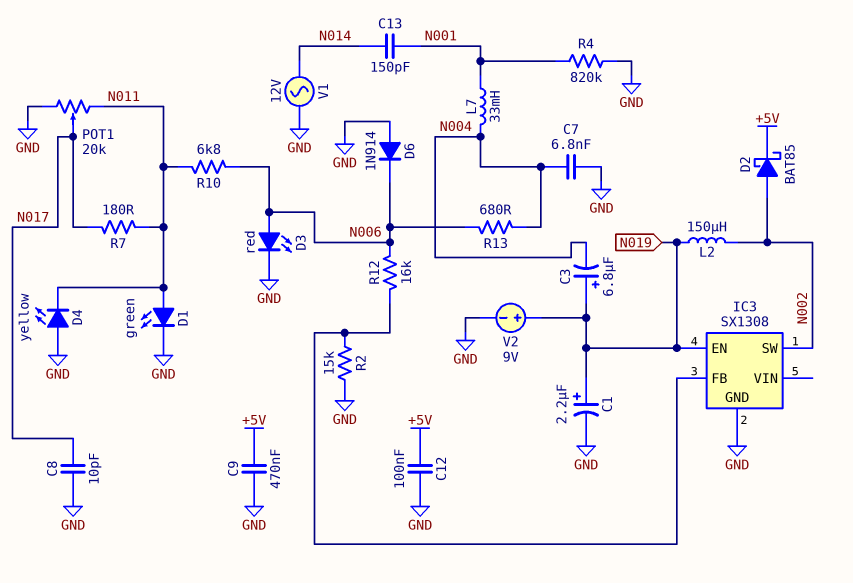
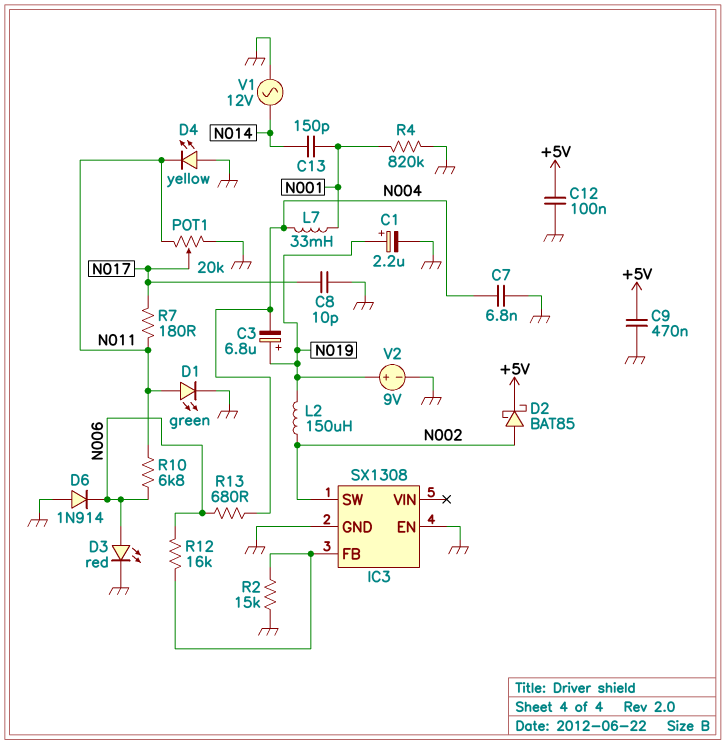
IC3 pin EN: N019 -> GND

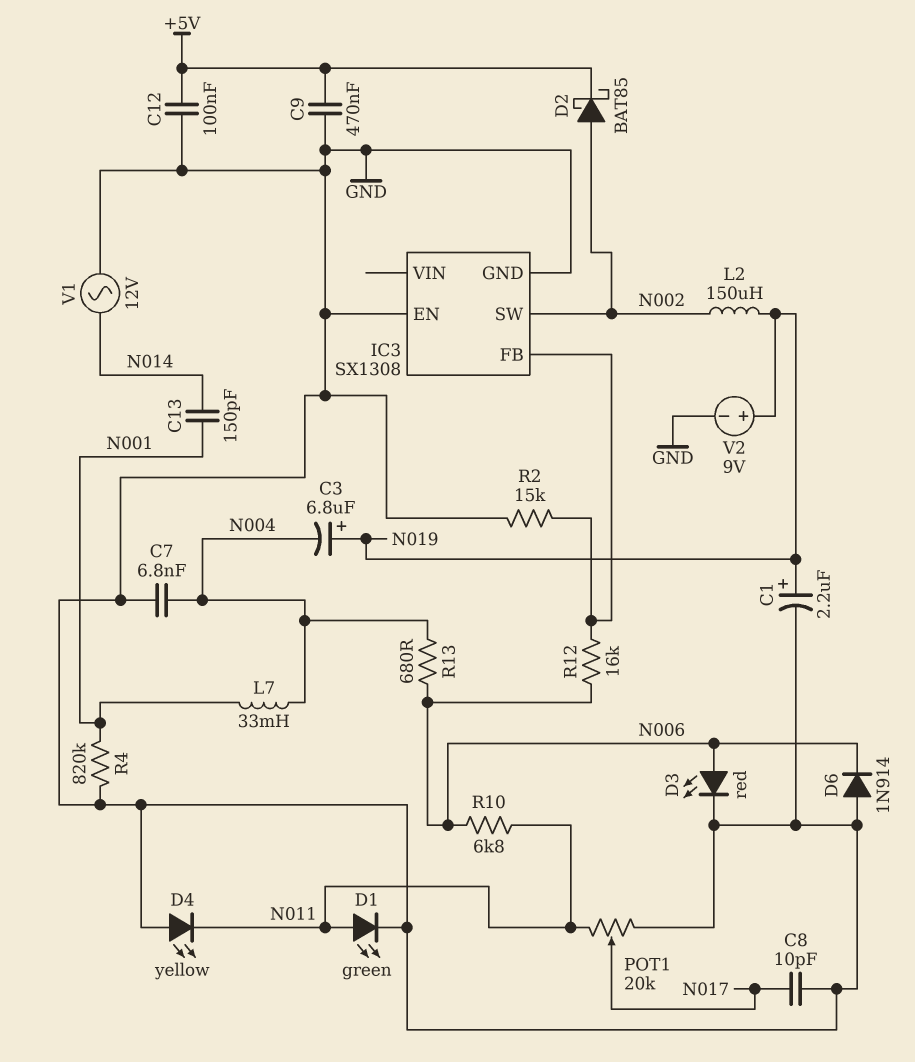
R7: 180 (N011, N017) -> none

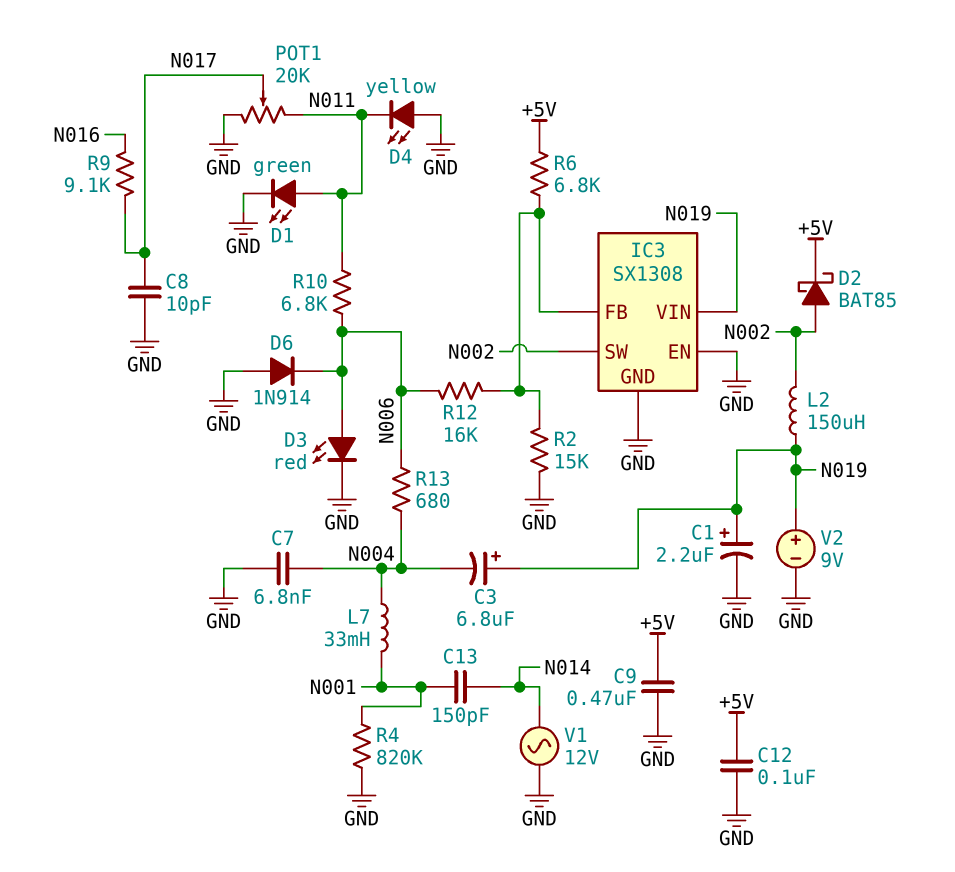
IC3 pin VIN: none -> N019
R6: none -> 6.8k (+5V, IC3/FB)
R9: none -> 9.1k (N016, N017)

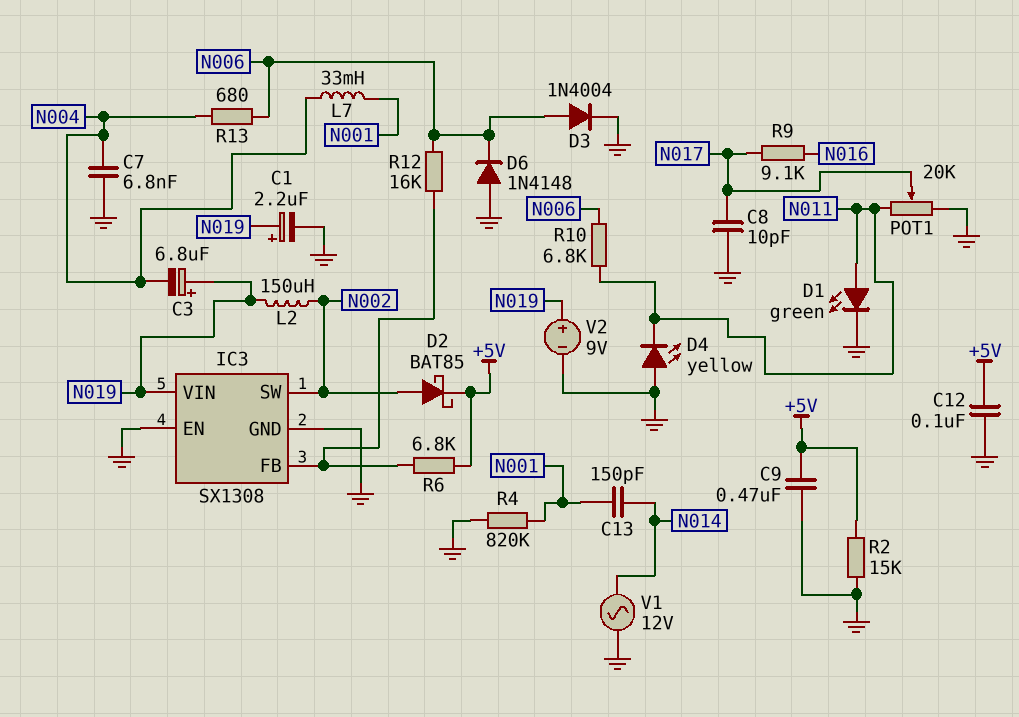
D3: LED red (A N006, K GND) -> diode 1N4004 (A N006, K GND)
D6: diode 1N914 (A GND, K N006) -> diode 1N4148 (A GND, K N006)
R2: 15k (GND, IC3/FB) -> 15k (+5V, GND)

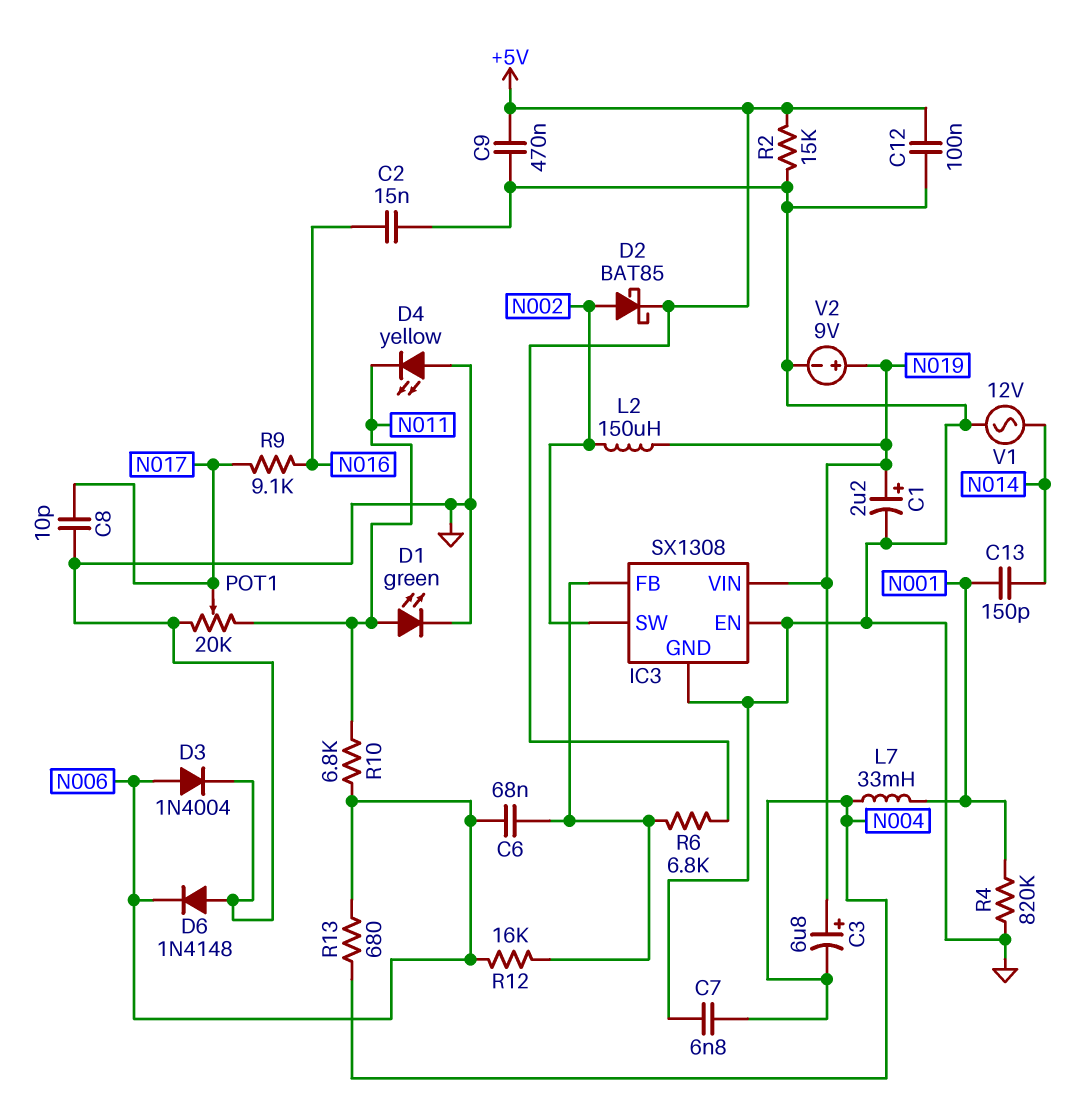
C2: none -> 15nF (GND, N016)
C6: none -> 68nF (IC3/FB, N006)

